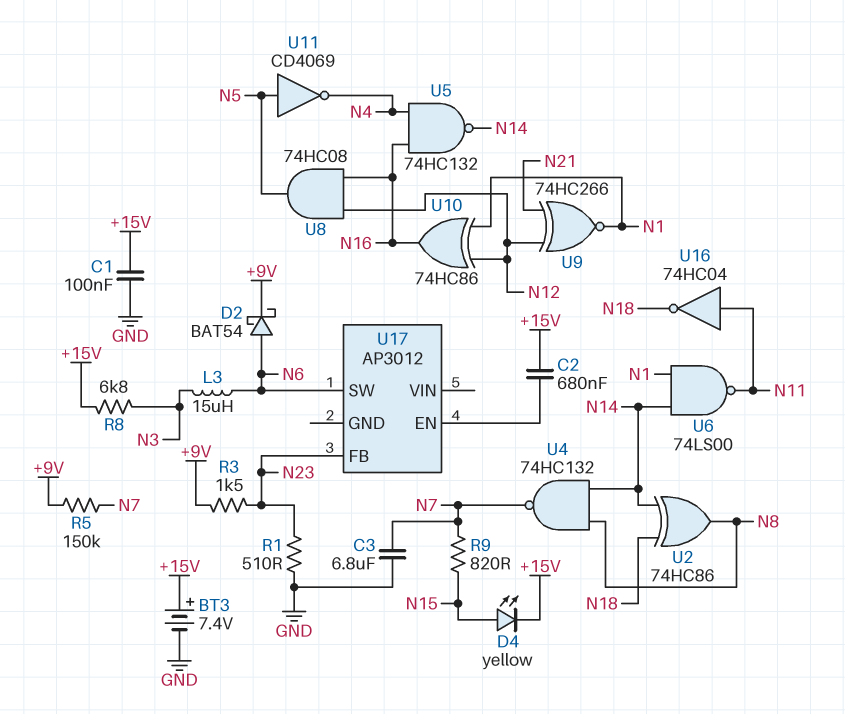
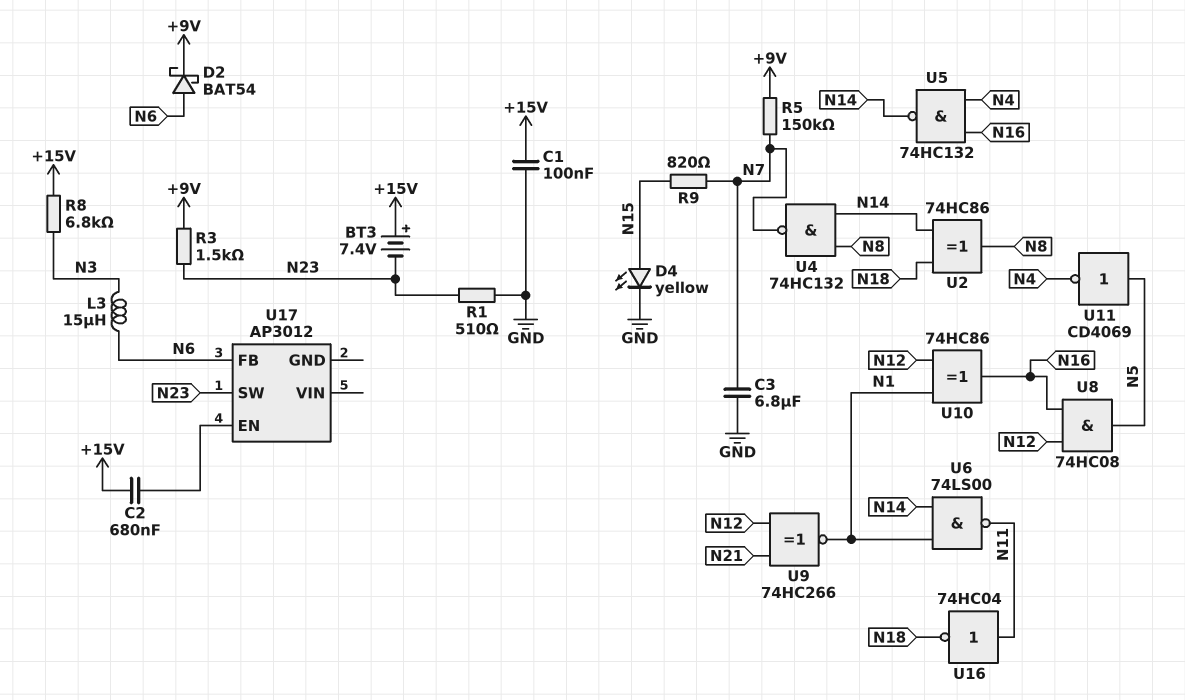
BT3: 7.4V (plus +15V, minus GND) -> 7.4V (plus +15V, minus N23)
D4: LED yellow (A N15, K +15V) -> LED yellow (A N15, K GND)
U17 pin FB: N23 -> N6
U17 pin SW: N6 -> N23

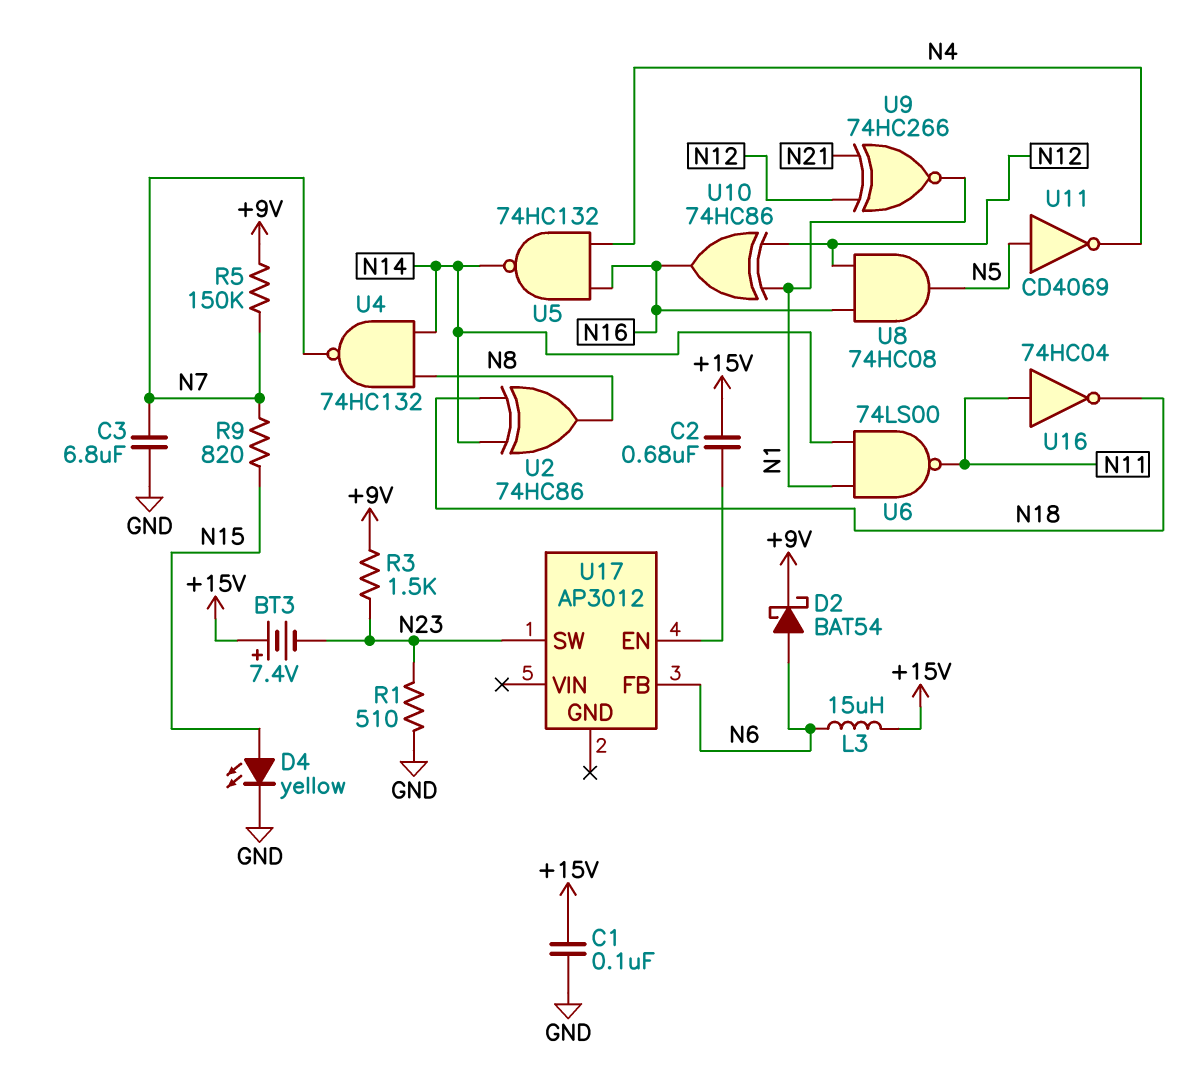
L3: 15uH (N3, N6) -> 15uH (+15V, N6)
R8: 6.8k (+15V, N3) -> none

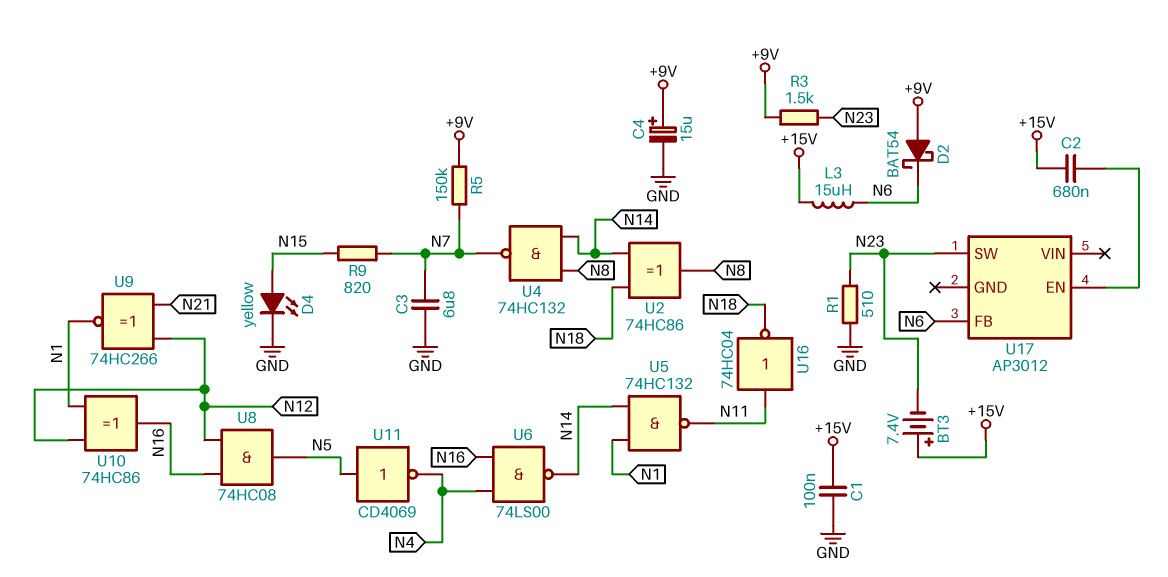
C4: none -> 15uF (plus +9V, minus GND)
D2: schottky BAT54 (A N6, K +9V) -> schottky BAT54 (A +9V, K N6)
U5: NAND 74HC132 (in N4, in N16, out N14) -> NAND 74HC132 (in N1, in N14, out N11)
U6: NAND 74LS00 (in N1, in N14, out N11) -> NAND 74LS00 (in N4, in N16, out N14)

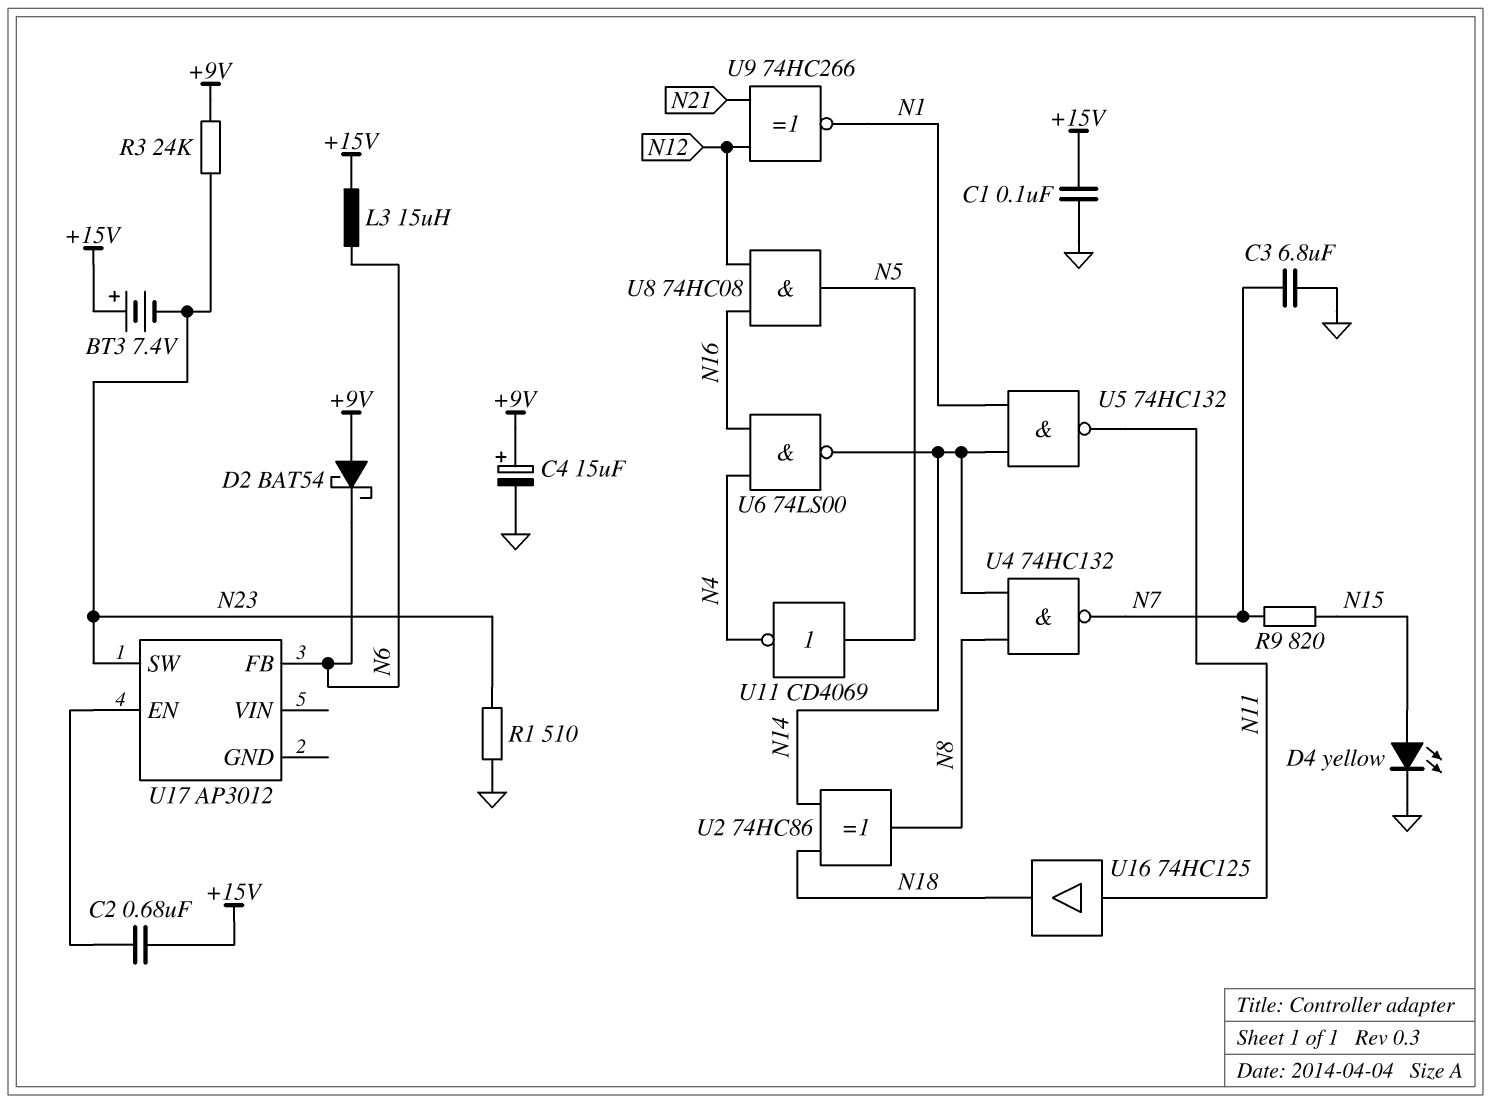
R3: 1.5k (+9V, N23) -> 24k (+9V, N23)
R5: 150k (+9V, N7) -> none
U10: XOR 74HC86 (in N1, in N12, out N16) -> none
U16: NOT 74HC04 (in N11, out N18) -> buffer 74HC125 (in N11, out N18)

